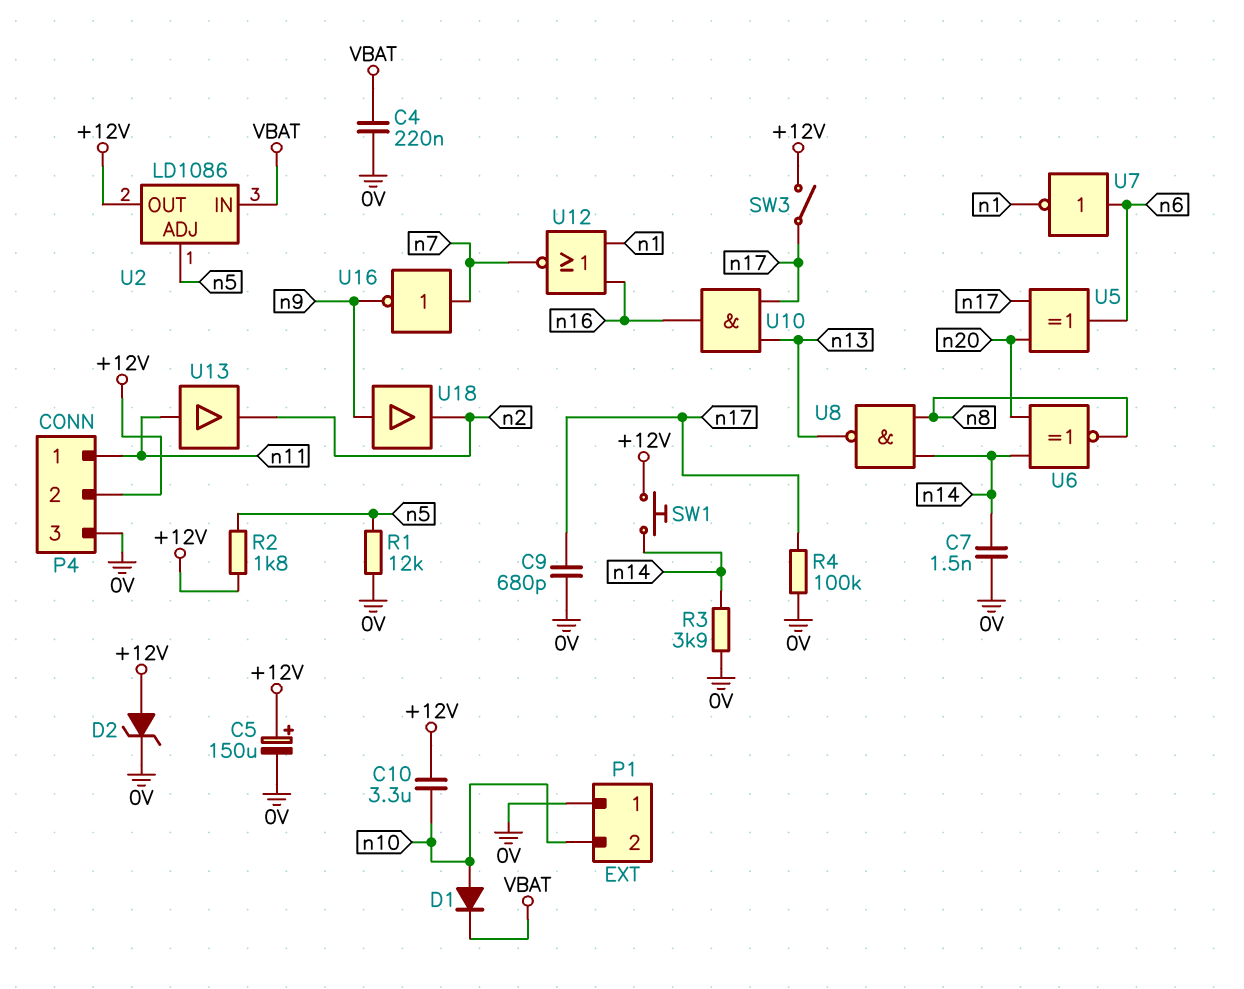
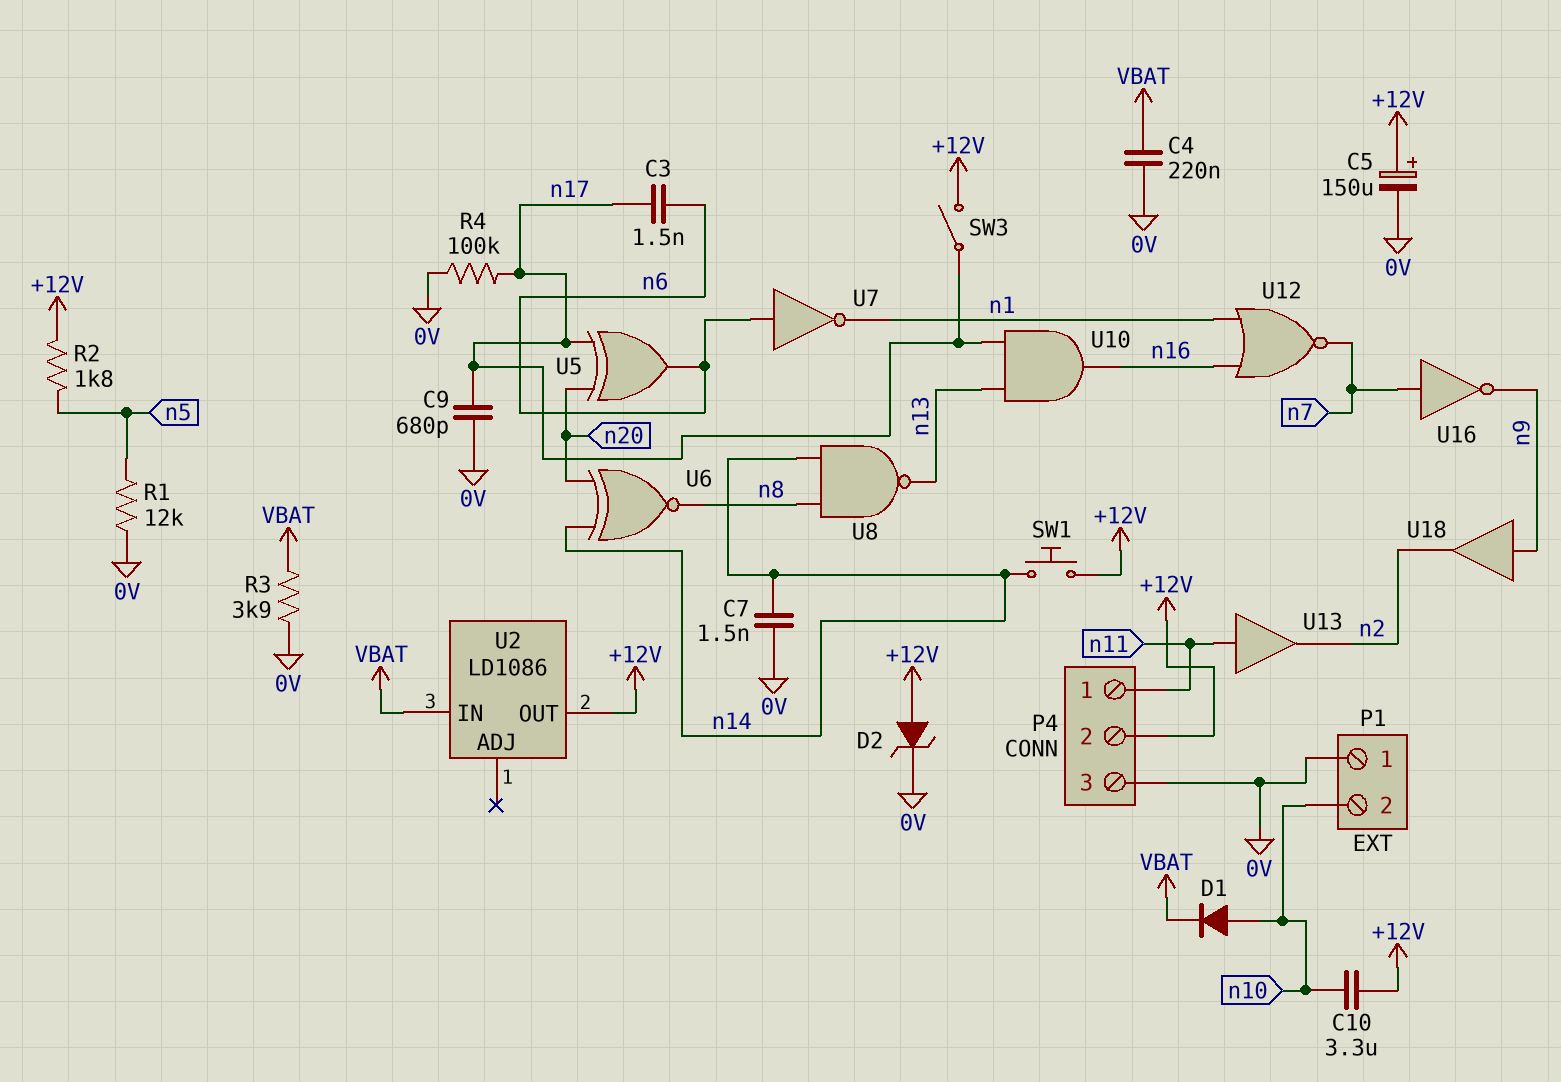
C3: none -> 1.5nF (n6, n17)
R3: 3.9k (0V, n14) -> 3.9k (0V, VBAT)
U2 pin ADJ: n5 -> none

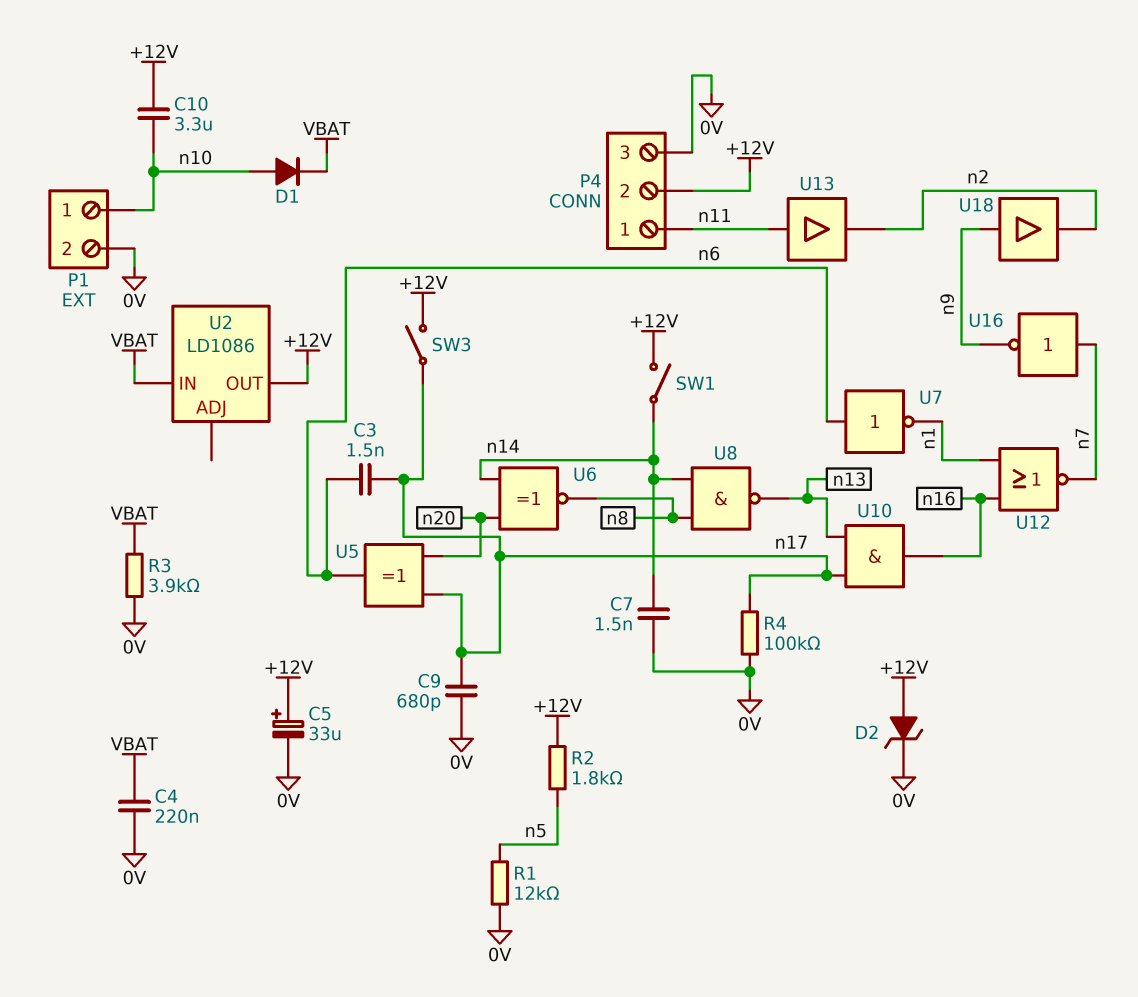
C5: 150uF (plus +12V, minus 0V) -> 33uF (plus +12V, minus 0V)
P1 pin 1: 0V -> n10
P1 pin 2: n10 -> 0V
SW1: button (+12V, n14) -> switch (+12V, n14)

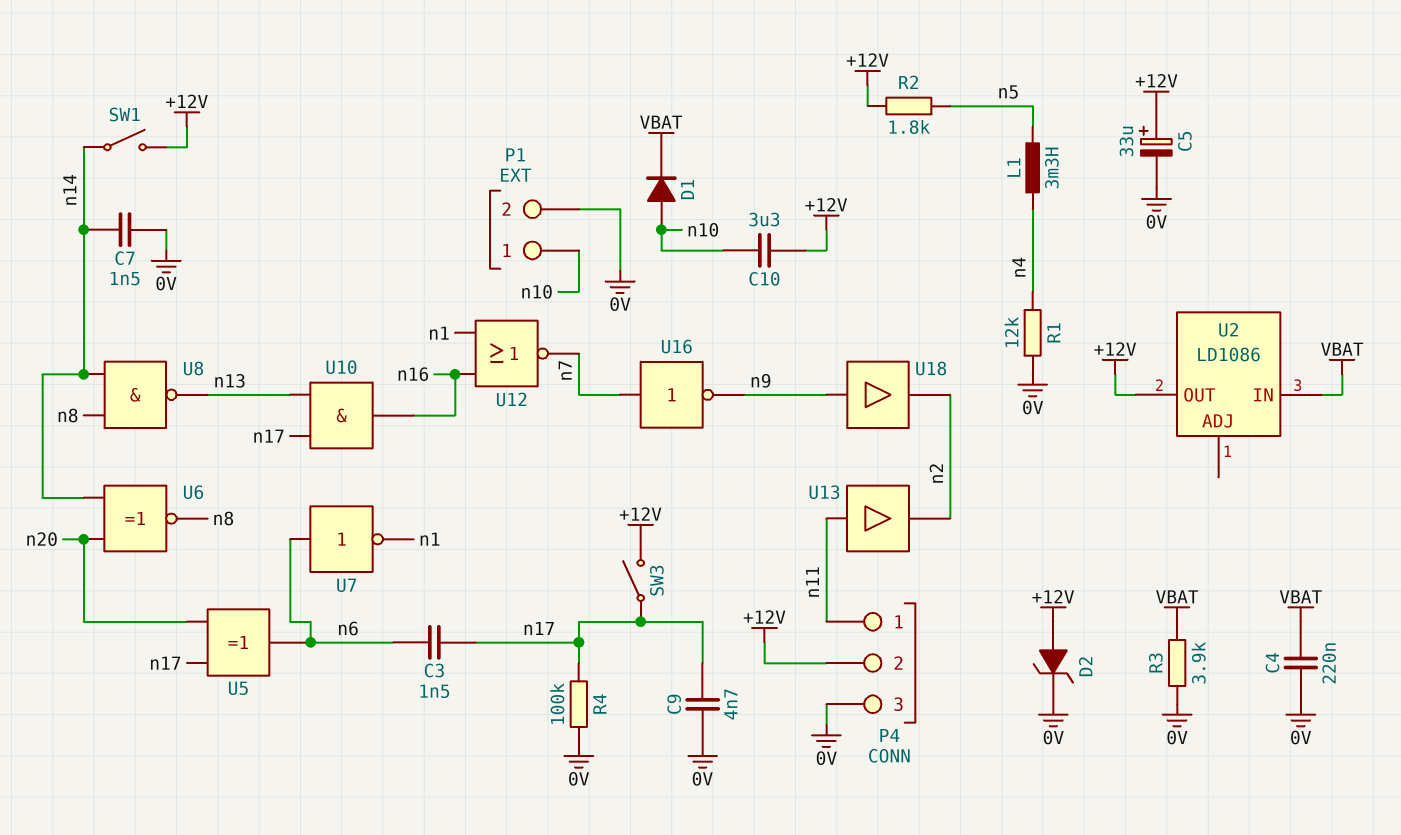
C9: 680pF (0V, n17) -> 4.7nF (0V, n17)
L1: none -> 3.3mH (n4, n5)
R1: 12k (0V, n5) -> 12k (0V, n4)

